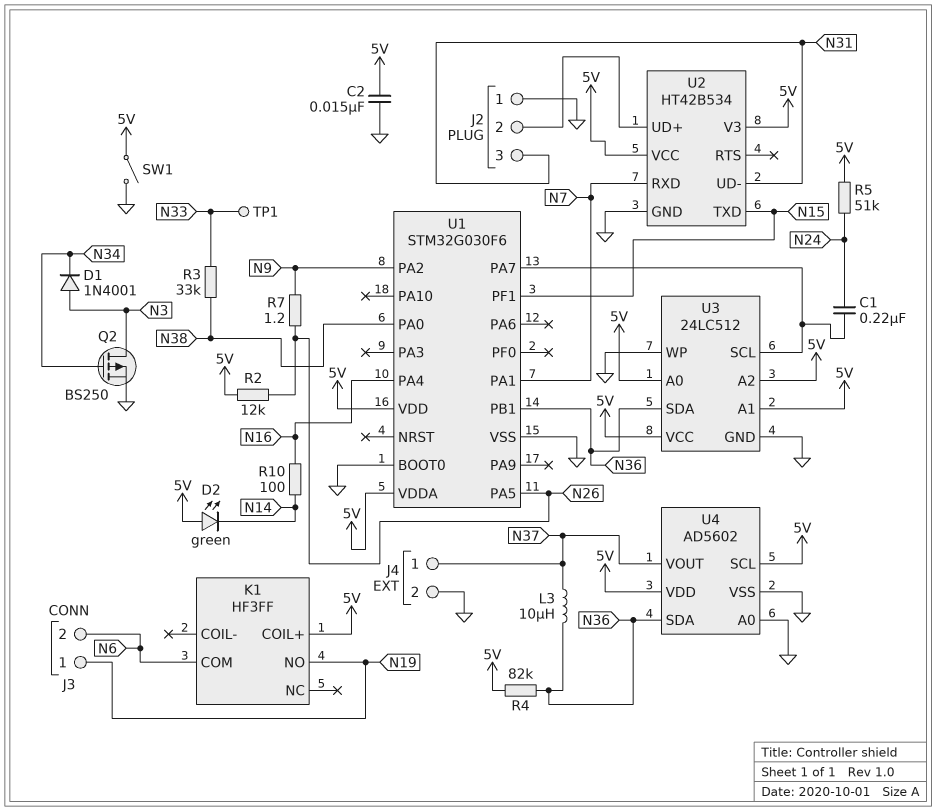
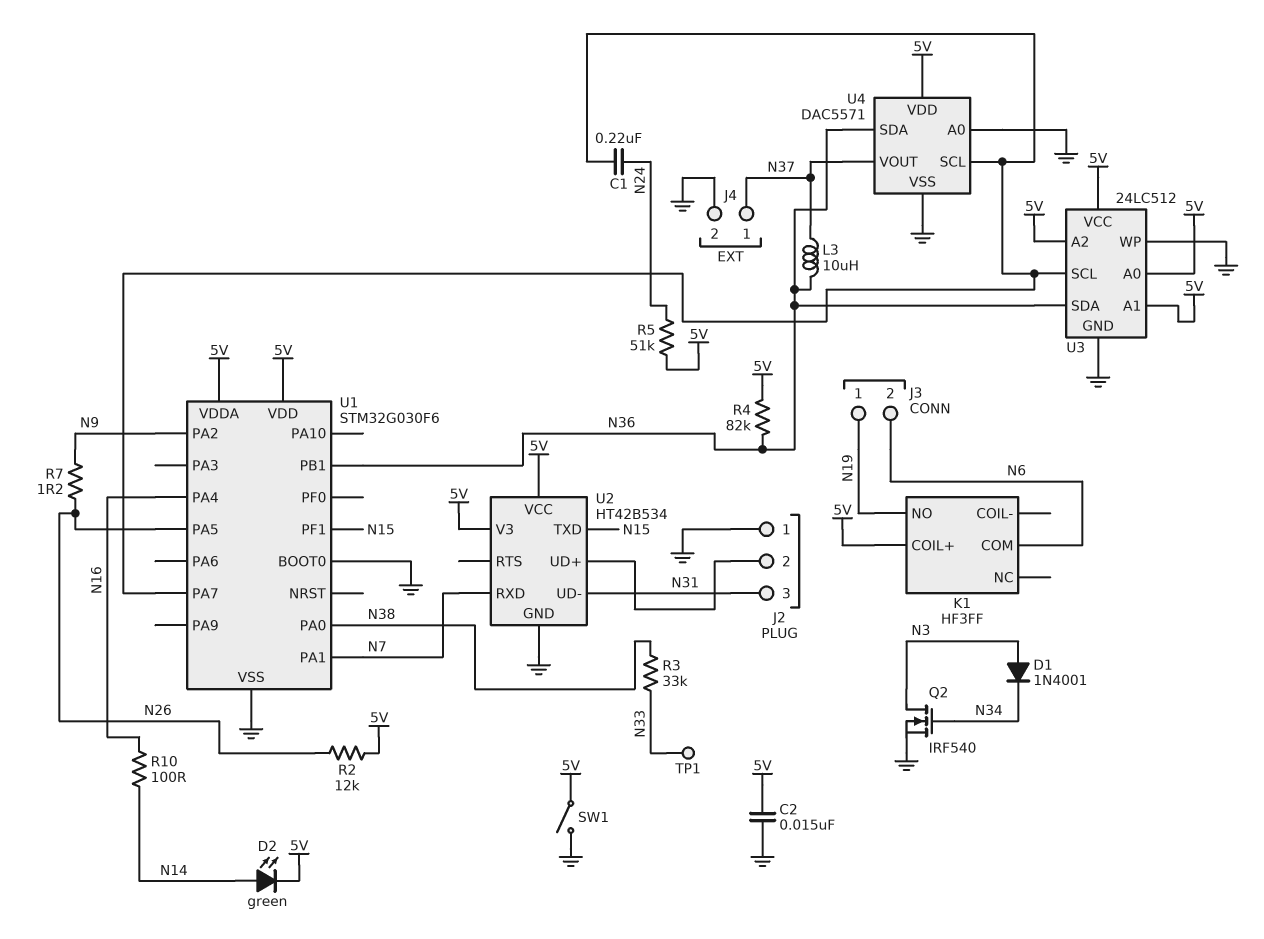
D2: LED green (A 5V, K N14) -> LED green (A N14, K 5V)
Q2: PMOS BS250 (G N34, D N3, S GND) -> NMOS IRF540 (G N34, D N3, S GND)
U4: AD5602 -> DAC5571
U4 pin SCL: 5V -> U1/PA7

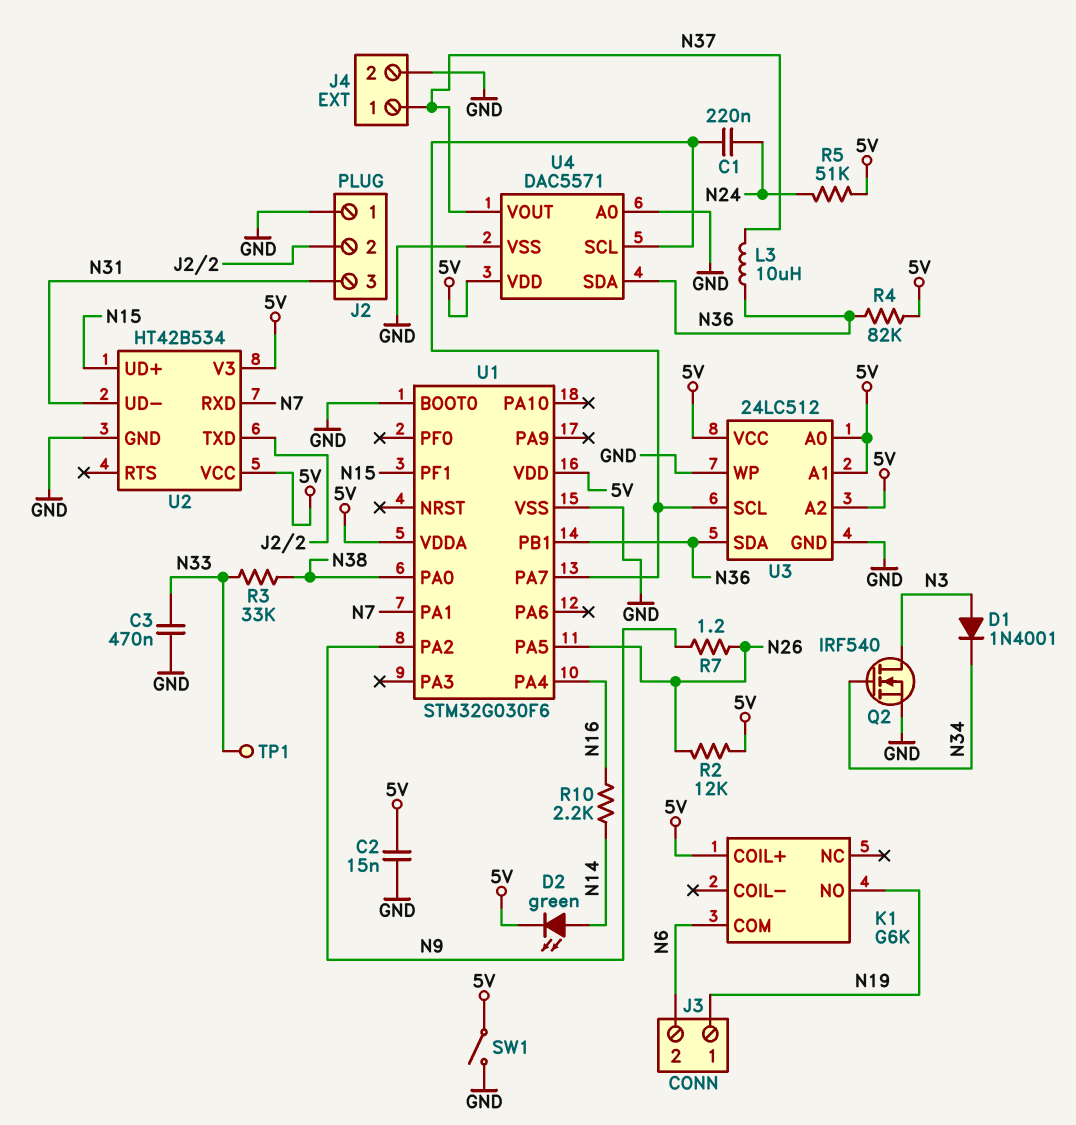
C3: none -> 470nF (GND, N33)
K1: HF3FF -> G6K
R10: 100 (N14, N16) -> 2.2k (N14, N16)
U2 pin TXD: N15 -> J2/2
U2 pin UD+: J2/2 -> N15

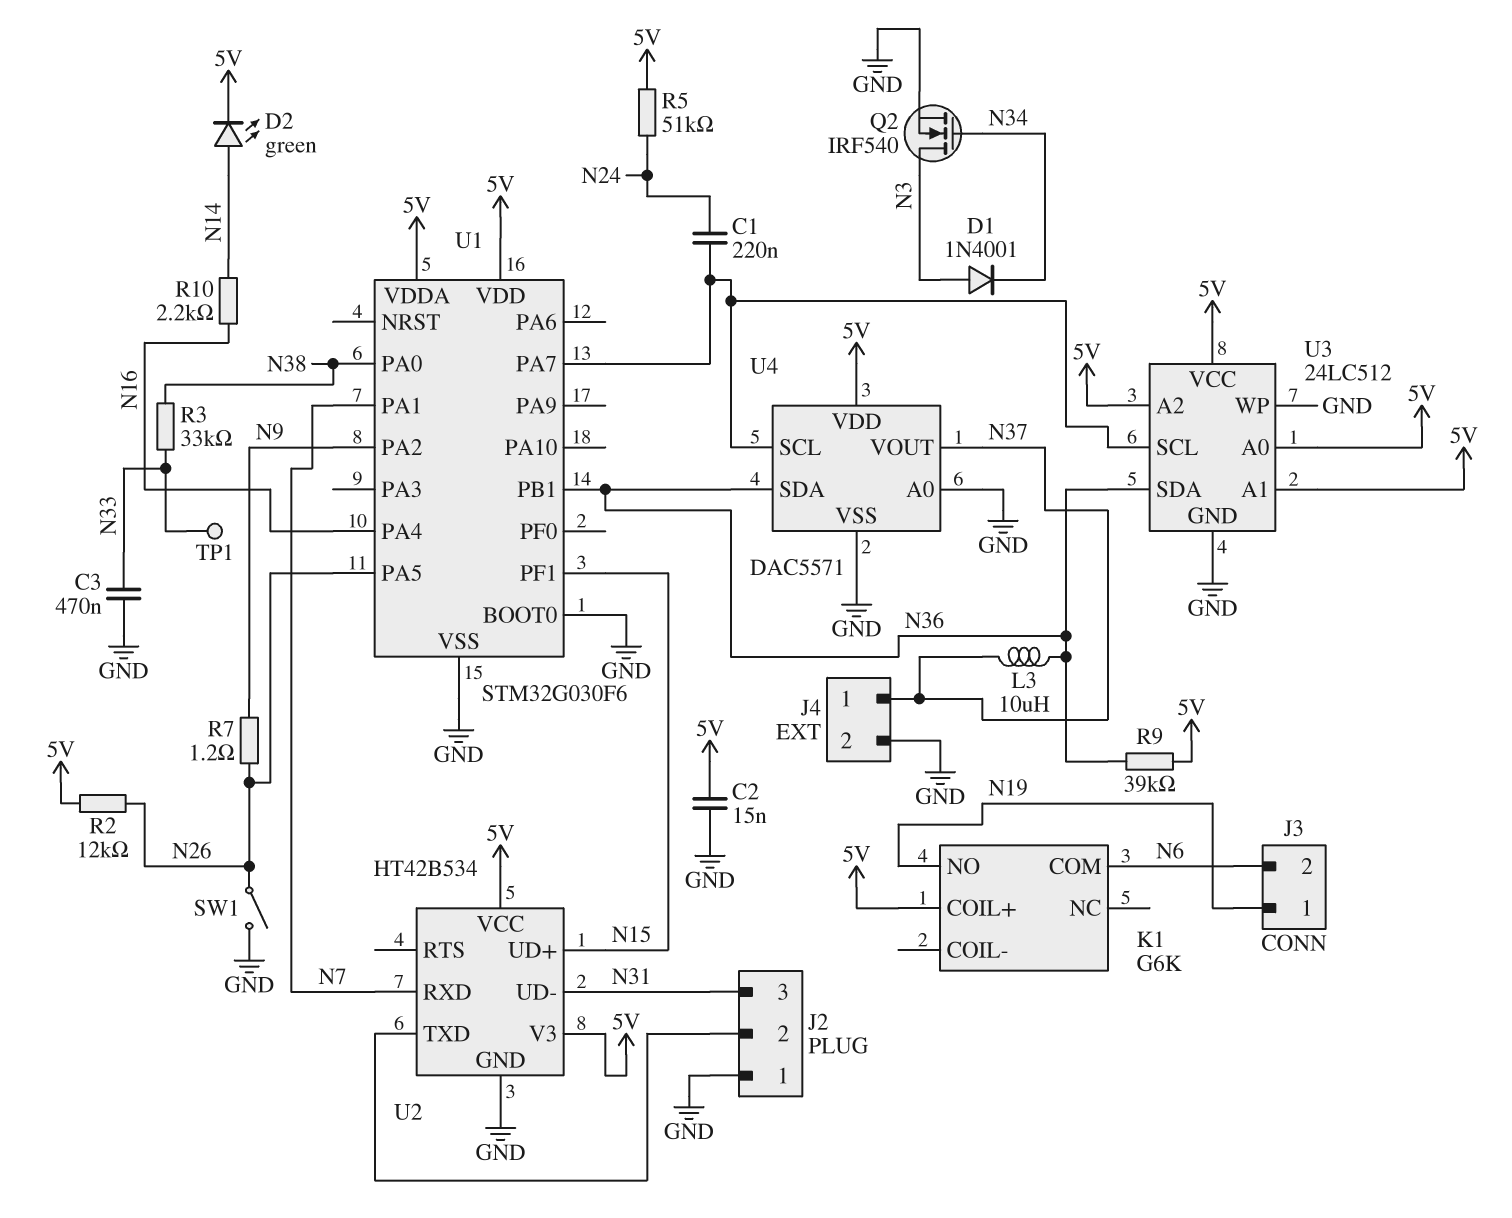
R4: 82k (5V, N36) -> none
R9: none -> 39k (5V, N36)
SW1: switch (5V, GND) -> switch (GND, N26)

